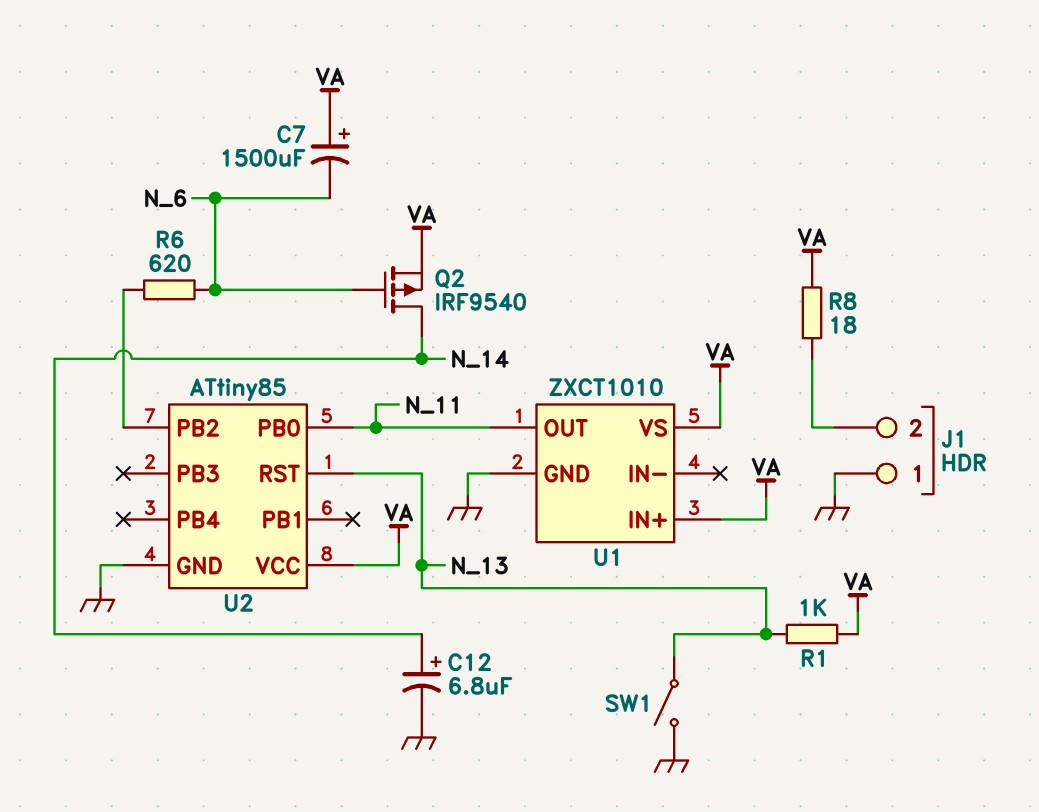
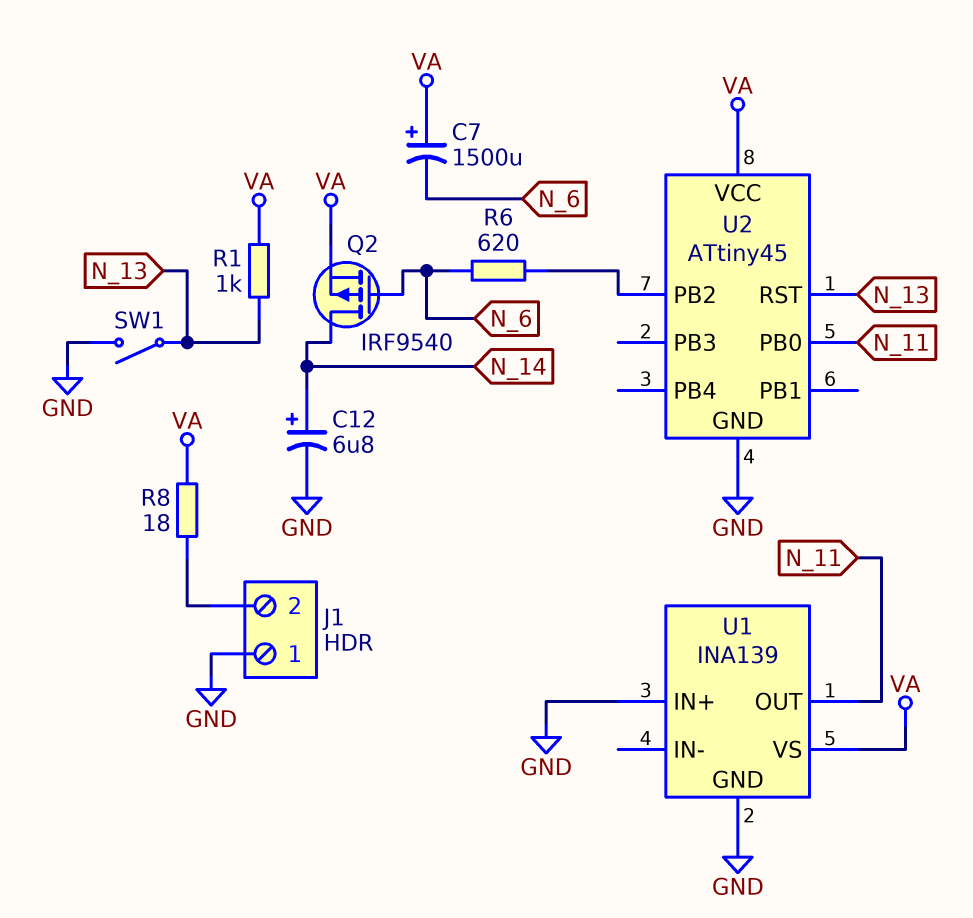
U1: ZXCT1010 -> INA139
U1 pin IN+: VA -> GND
U2: ATtiny85 -> ATtiny45

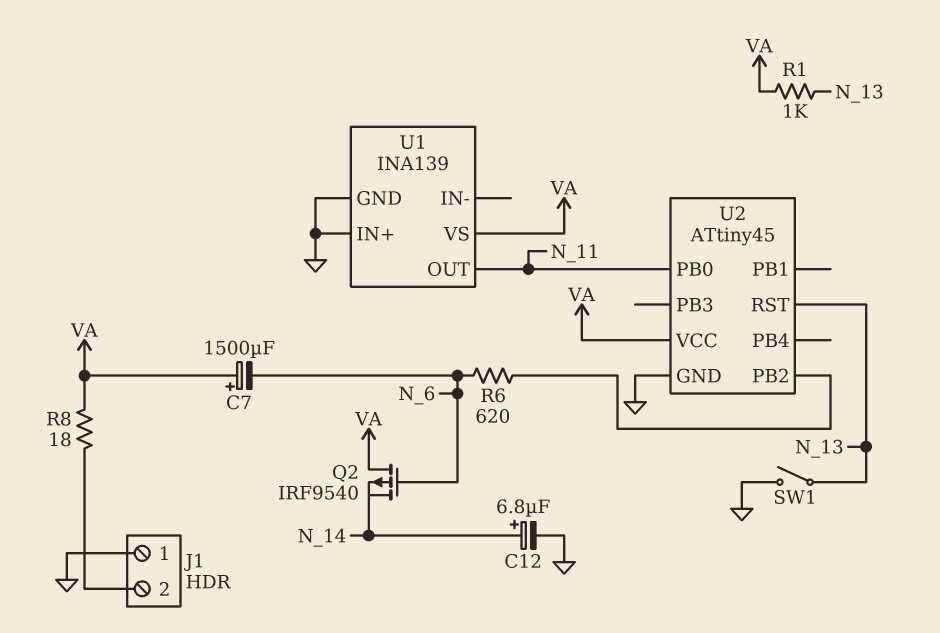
Q2: PMOS IRF9540 (G N_6, D N_14, S VA) -> PMOS IRF9540 (G N_6, D VA, S N_14)

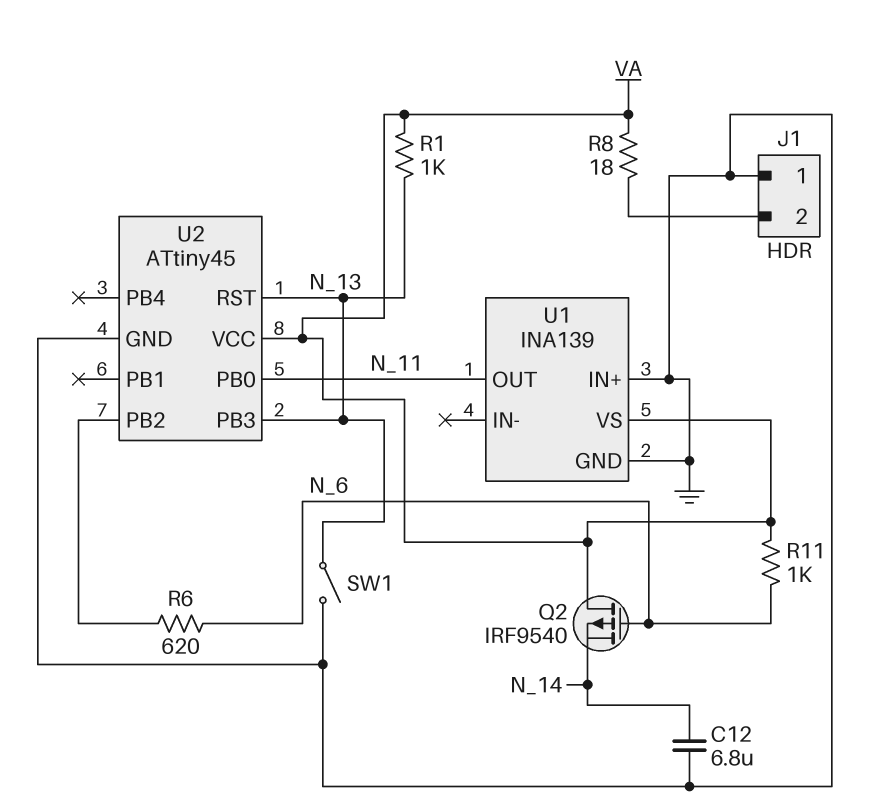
C7: 1500uF (plus VA, minus N_6) -> none
C12: 6.8uF (plus N_14, minus GND) -> 6.8uF (GND, N_14)
R11: none -> 1k (N_6, VA)
U2 pin PB3: none -> N_13

